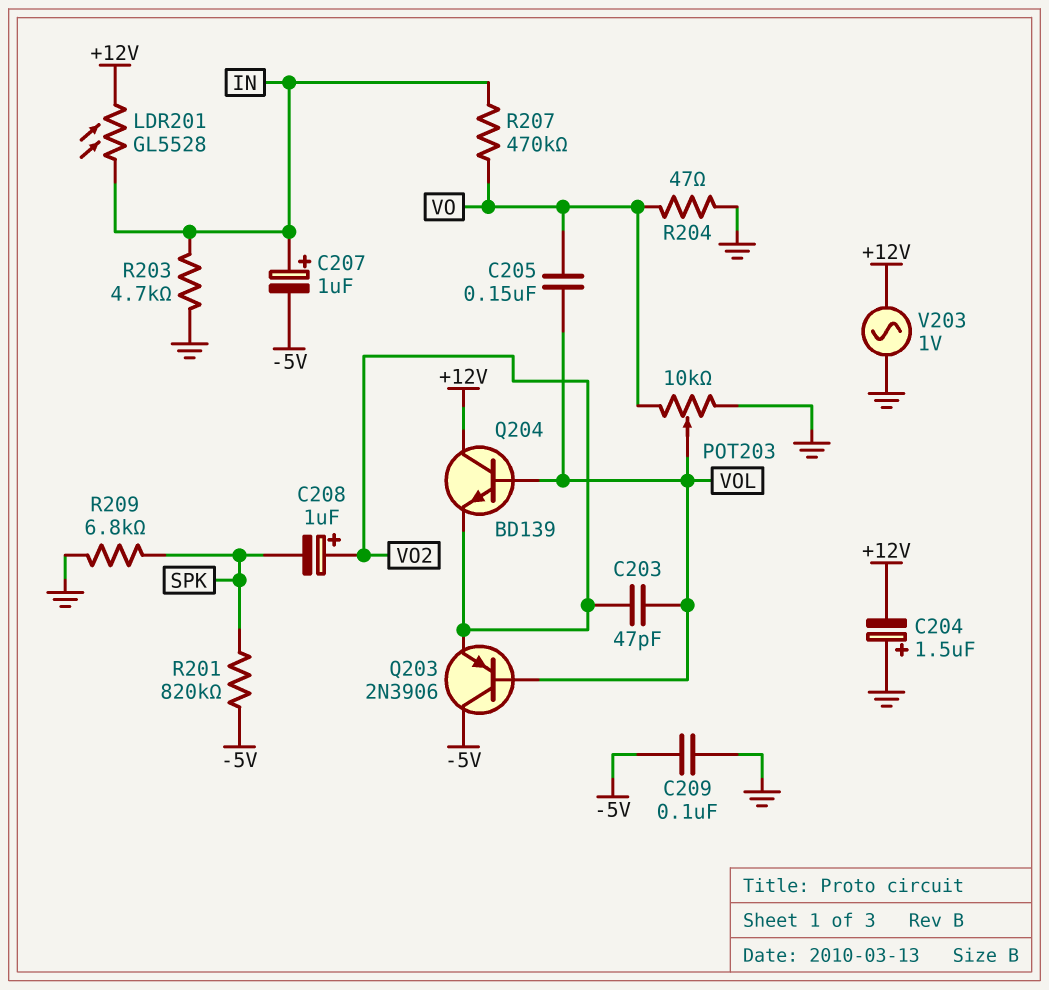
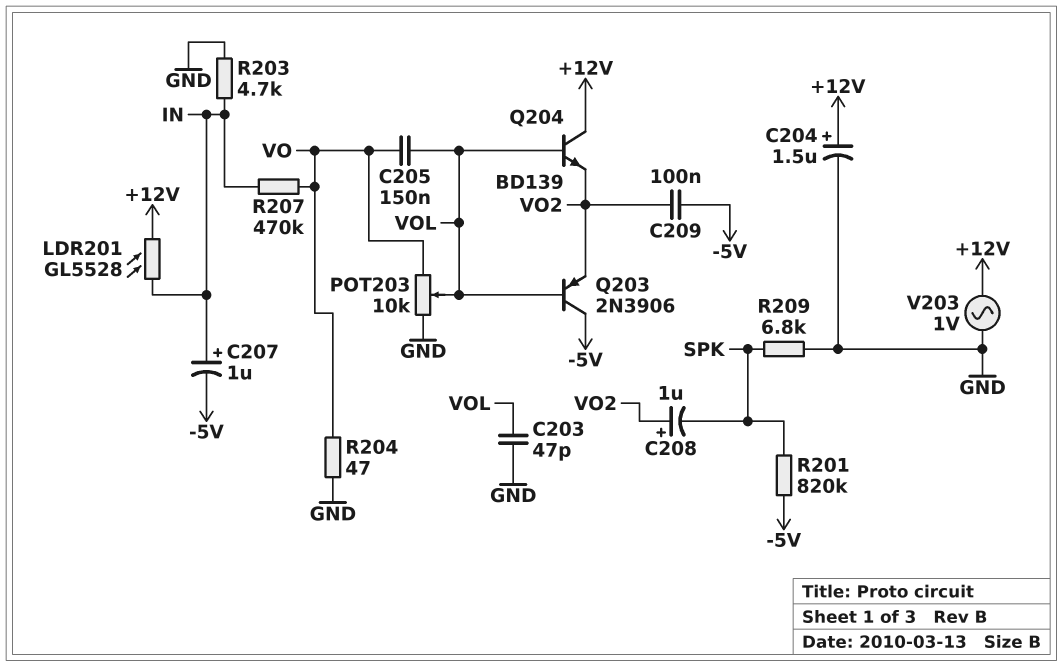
C203: 47pF (VO2, VOL) -> 47pF (GND, VOL)
C204: 1.5uF (plus GND, minus +12V) -> 1.5uF (plus +12V, minus GND)
C209: 100nF (-5V, GND) -> 100nF (-5V, VO2)

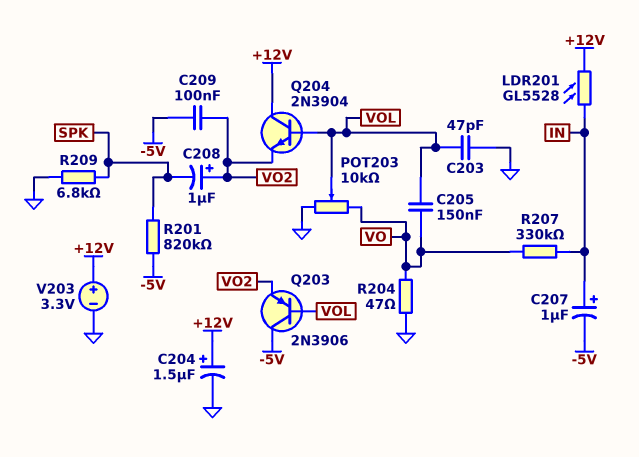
Q204: NPN BD139 (B VOL, C +12V, E VO2) -> NPN 2N3904 (B VOL, C +12V, E VO2)
R203: 4.7k (GND, IN) -> none
R207: 470k (IN, VO) -> 330k (IN, VO)
V203: AC 1V (+12V, GND) -> 3.3V (plus +12V, minus GND)

